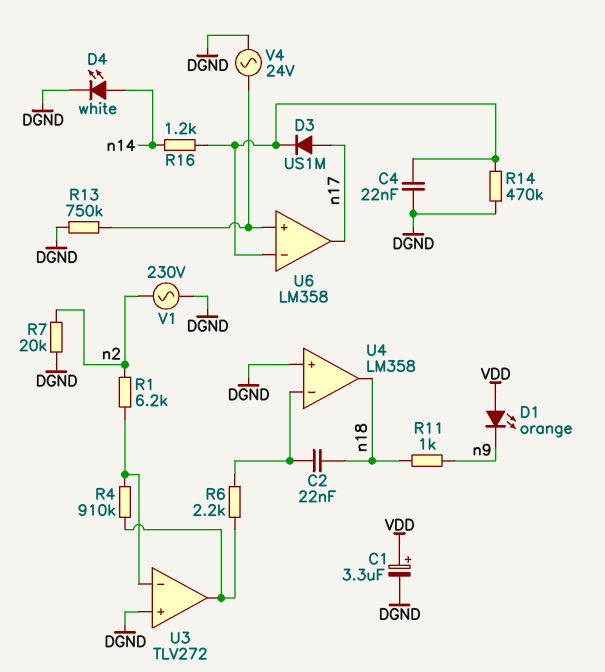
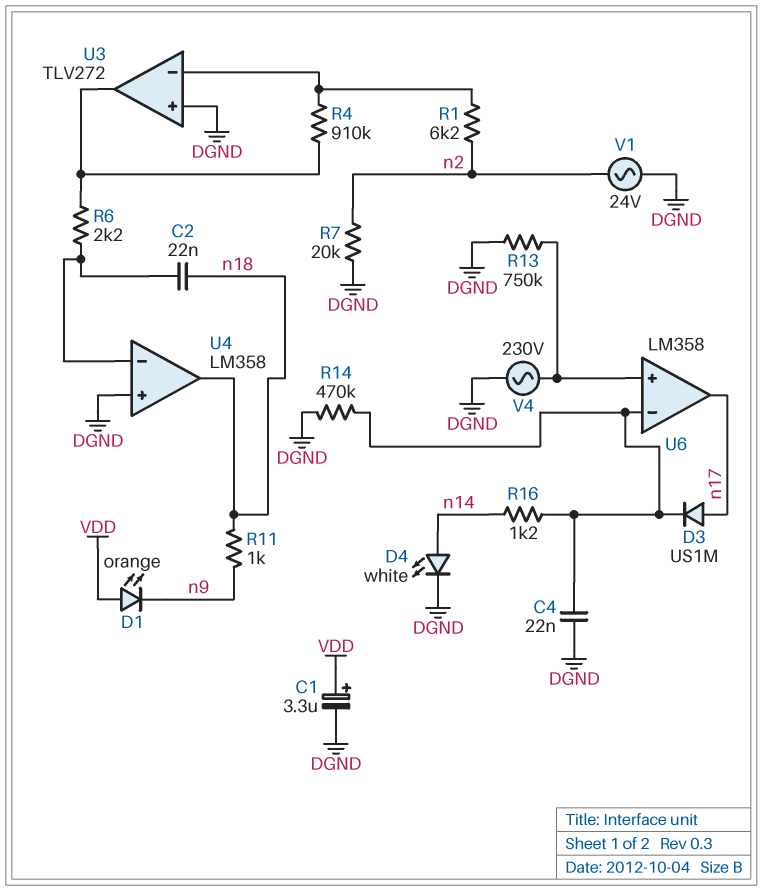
V1: AC 230V (DGND, n2) -> AC 24V (DGND, n2)
V4: AC 24V (DGND, U6/in+) -> AC 230V (DGND, U6/in+)

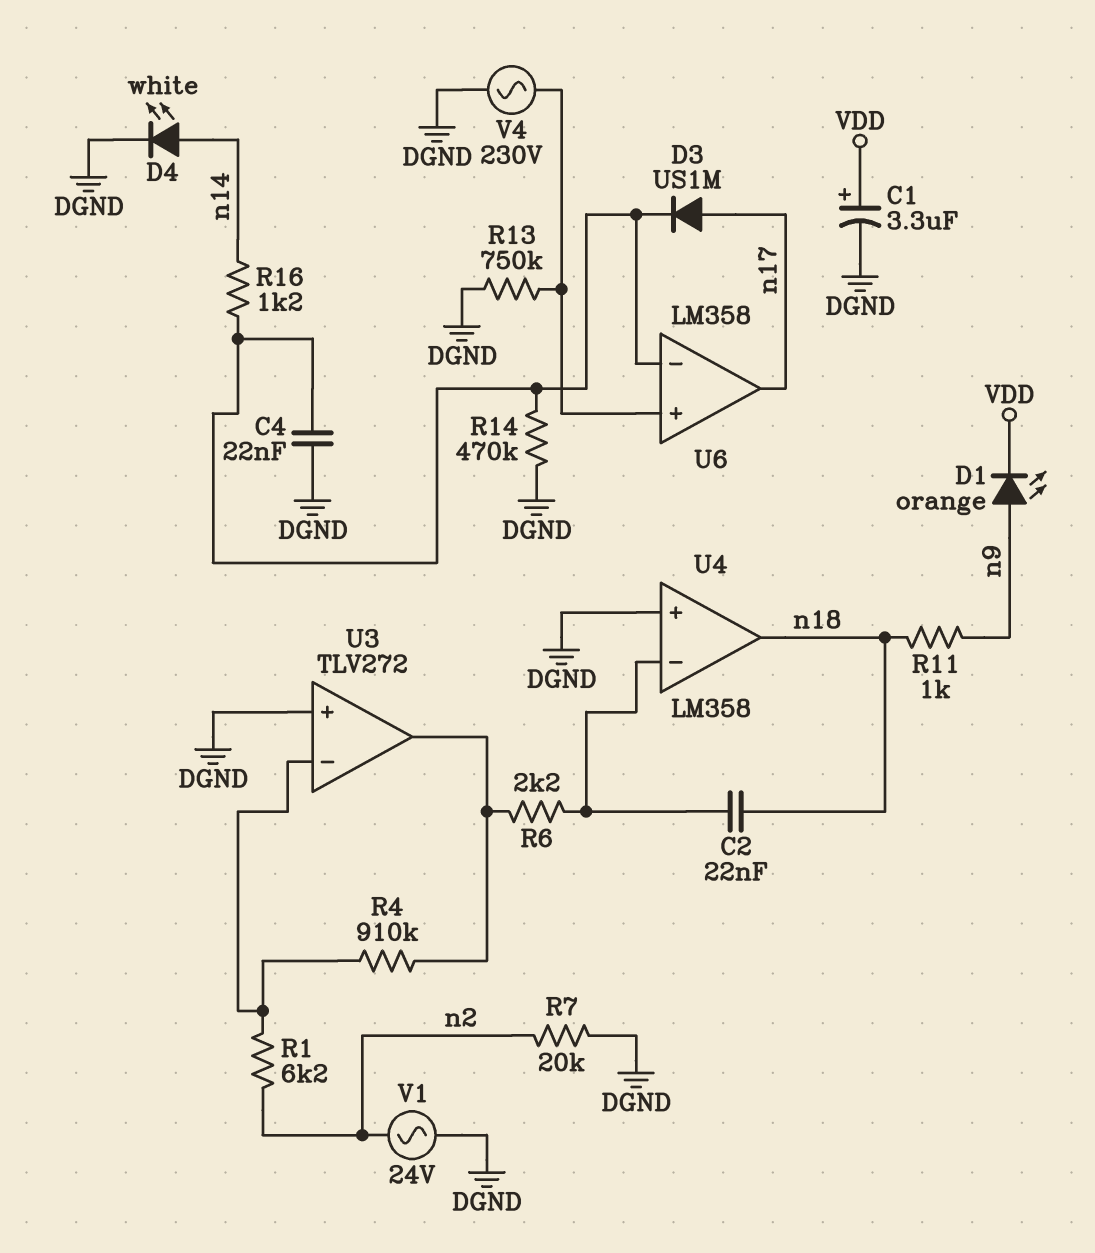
D1: LED orange (A VDD, K n9) -> LED orange (A n9, K VDD)

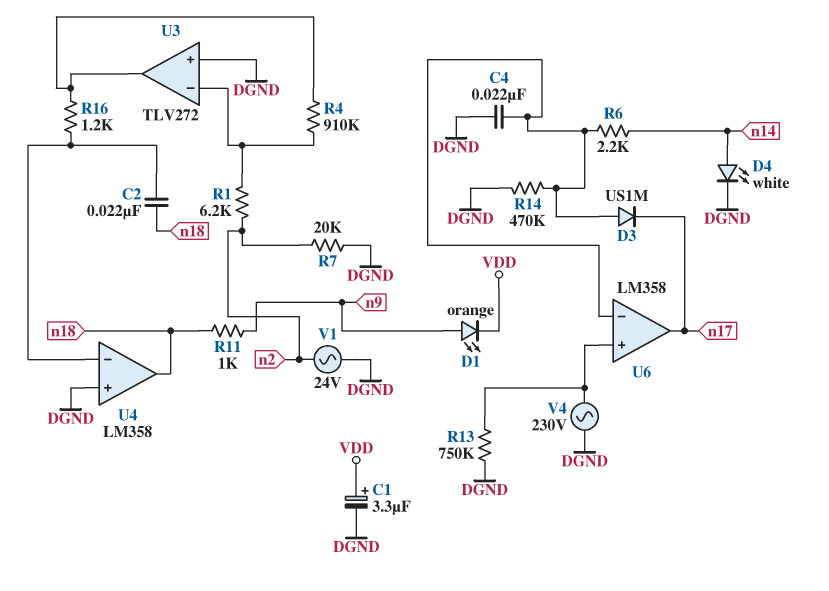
D3: diode US1M (A n17, K U6/in-) -> diode US1M (A U6/in-, K n17)
R6: 2.2k (U3/out, U4/in-) -> 2.2k (U6/in-, n14)
R16: 1.2k (U6/in-, n14) -> 1.2k (U3/out, U4/in-)

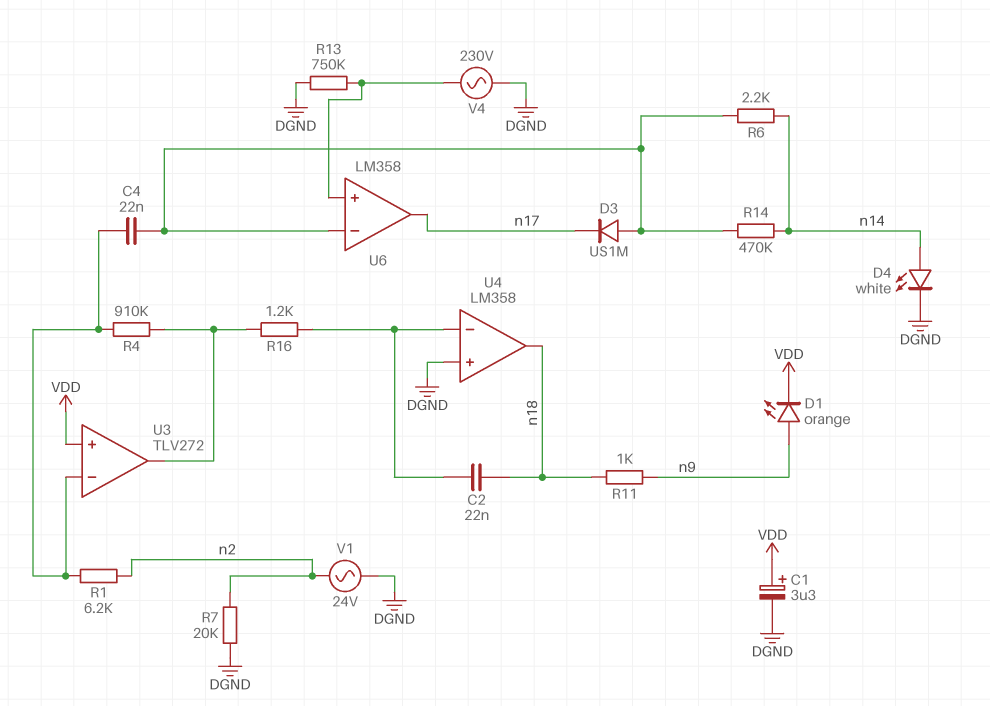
C4: 22nF (DGND, U6/in-) -> 22nF (U3/in-, U6/in-)
R14: 470k (DGND, U6/in-) -> 470k (U6/in-, n14)
U3 pin in+: DGND -> VDD

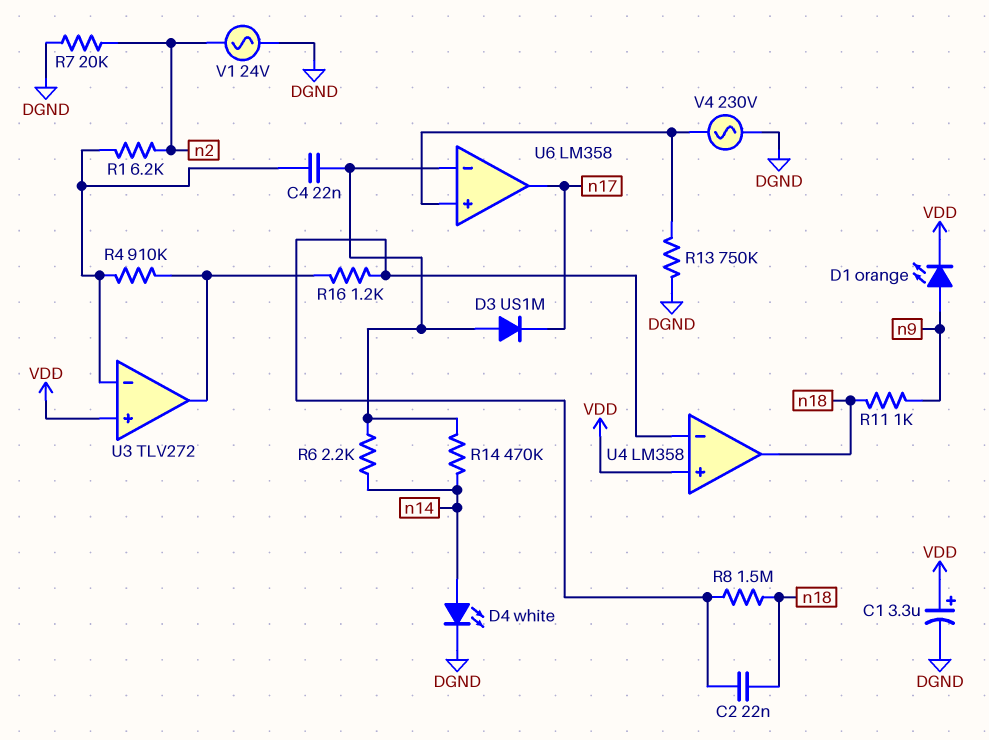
R8: none -> 1.5M (U4/in-, n18)
U4 pin in+: DGND -> VDD

